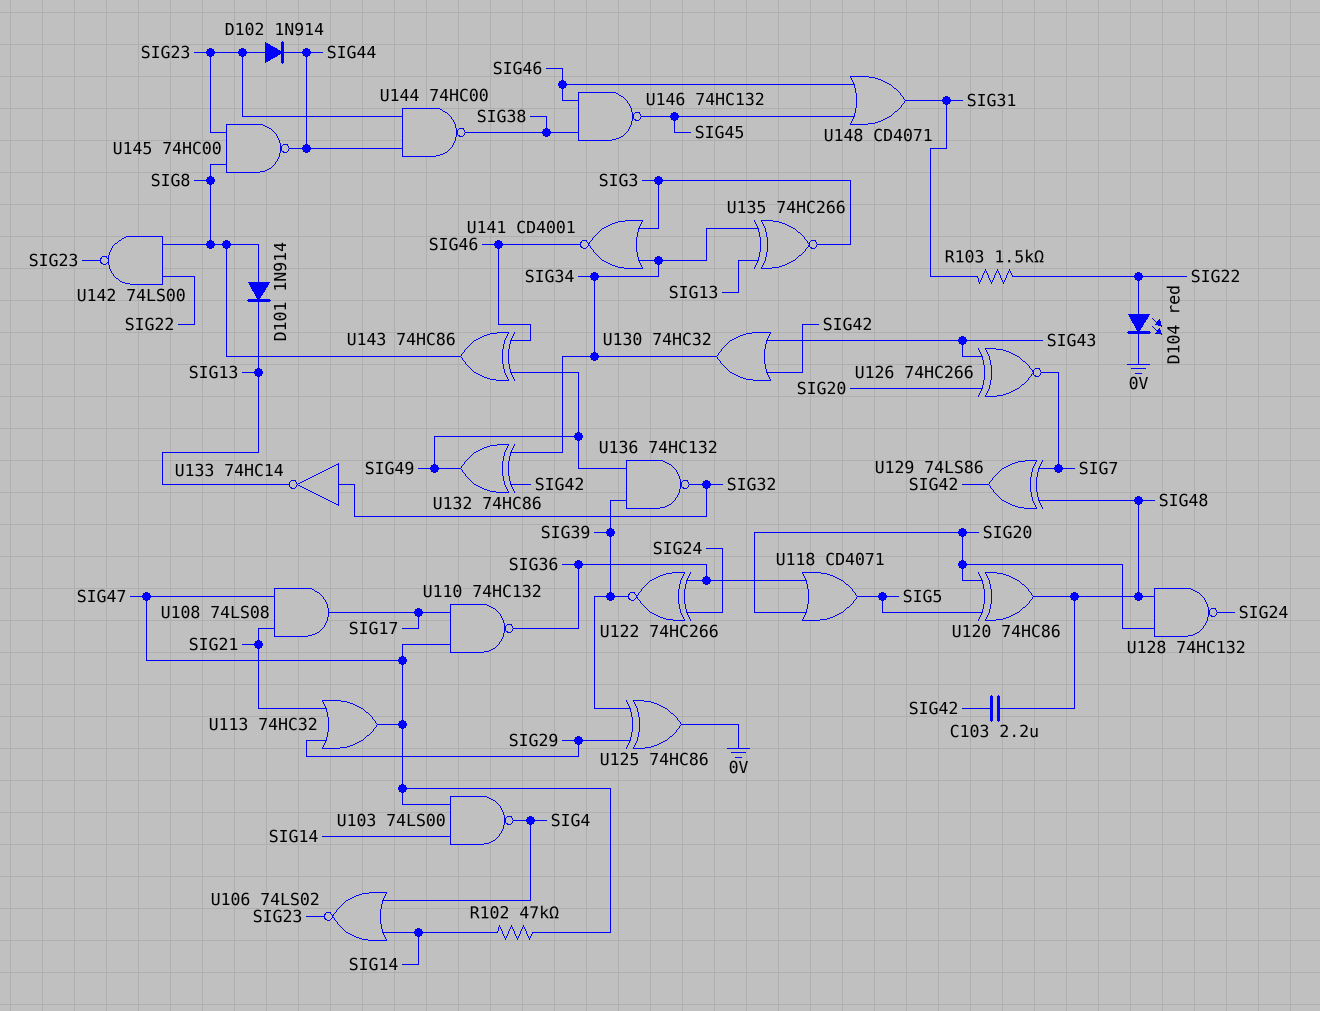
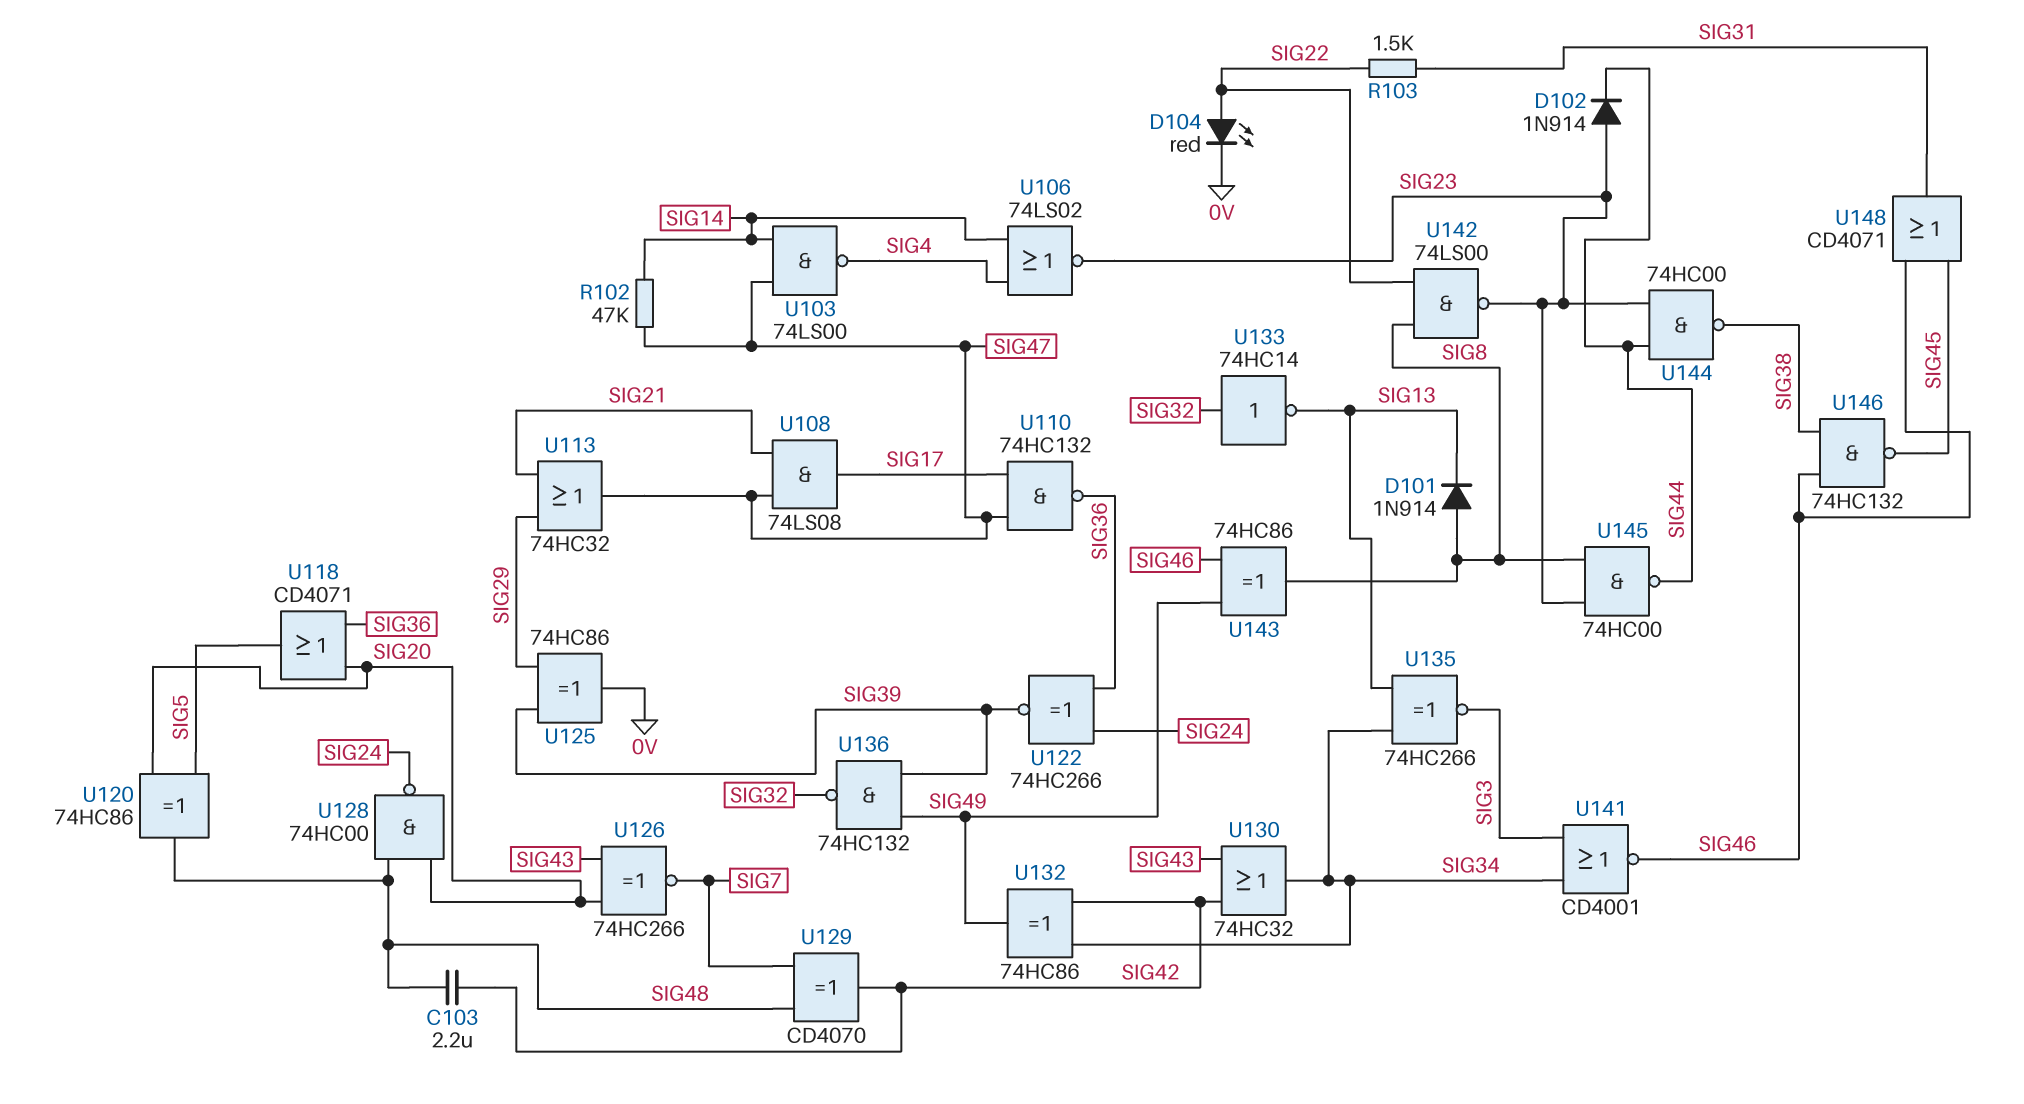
U128: NAND 74HC132 (in SIG20, in SIG48, out SIG24) -> NAND 74HC00 (in SIG20, in SIG48, out SIG24)
U129: XOR 74LS86 (in SIG7, in SIG48, out SIG42) -> XOR CD4070 (in SIG7, in SIG48, out SIG42)

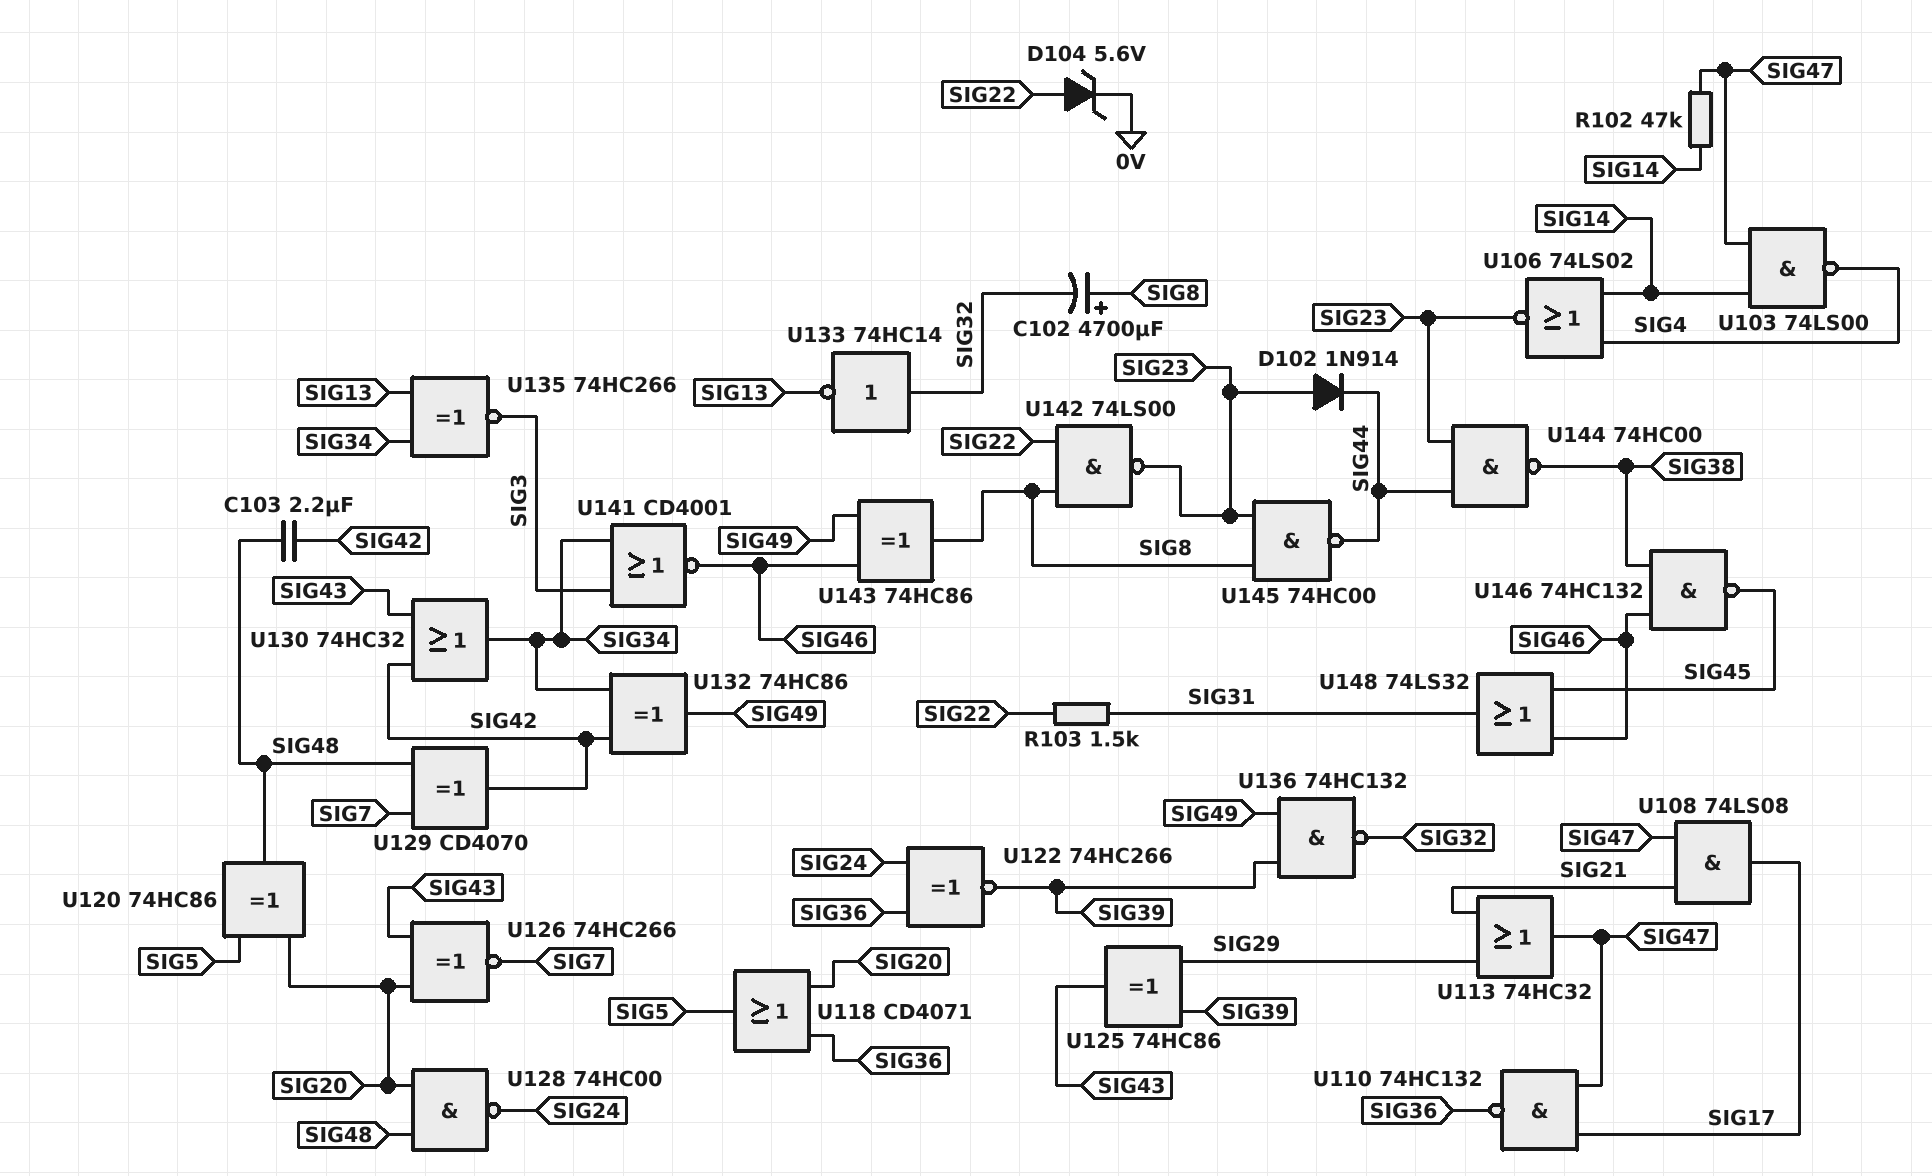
C102: none -> 4700uF (plus SIG8, minus SIG32)
D101: diode 1N914 (A SIG8, K SIG13) -> none
D104: LED red (A SIG22, K 0V) -> zener 5.6V (A SIG22, K 0V)
U125: XOR 74HC86 (in SIG29, in SIG39, out 0V) -> XOR 74HC86 (in SIG29, in SIG39, out SIG43)
U148: OR CD4071 (in SIG45, in SIG46, out SIG31) -> OR 74LS32 (in SIG45, in SIG46, out SIG31)

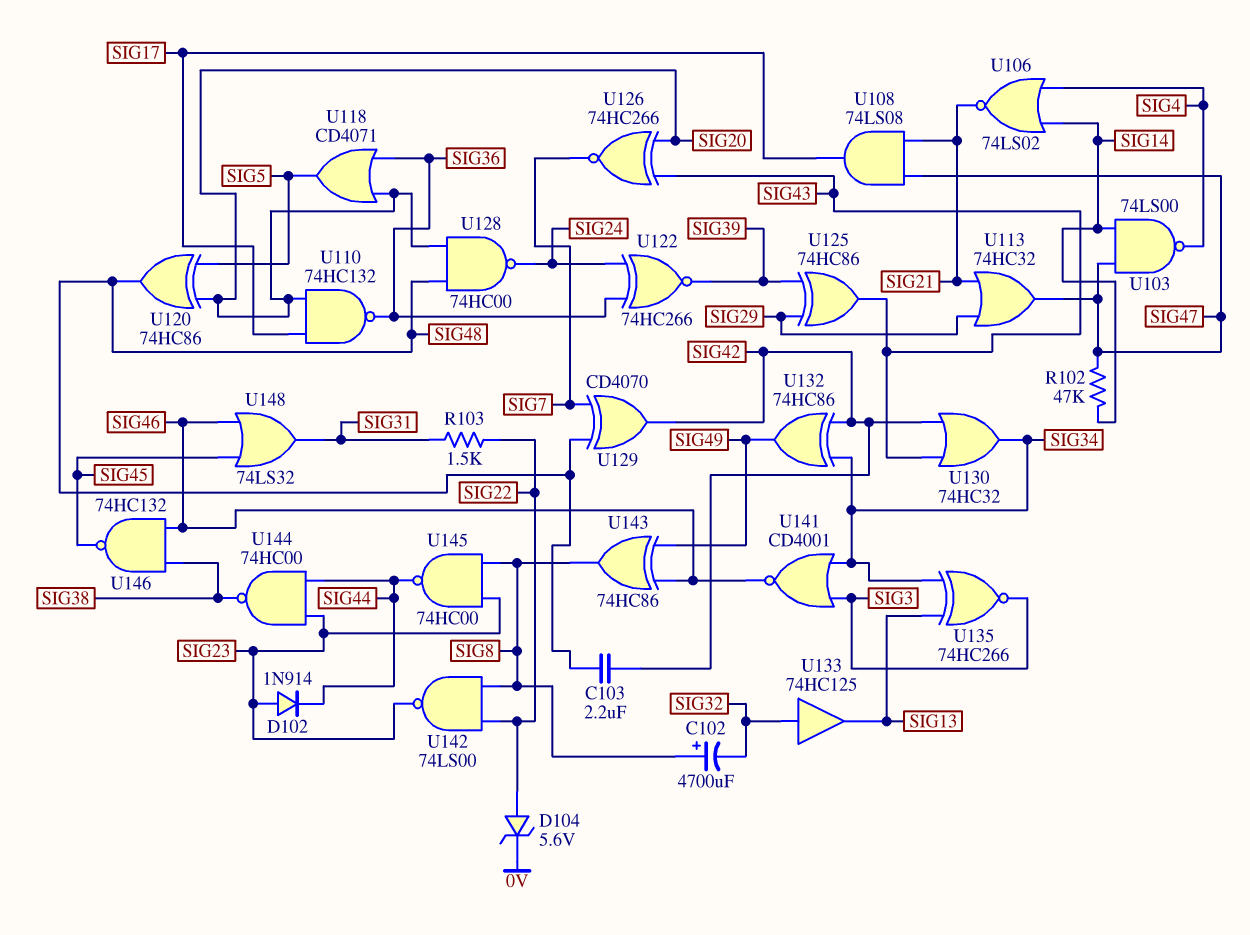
U106: NOR 74LS02 (in SIG4, in SIG14, out SIG23) -> NOR 74LS02 (in SIG4, in SIG14, out SIG21)
U110: NAND 74HC132 (in SIG17, in SIG47, out SIG36) -> NAND 74HC132 (in SIG17, in SIG20, out SIG36)
U133: NOT 74HC14 (in SIG32, out SIG13) -> buffer 74HC125 (in SIG32, out SIG13)
U136: NAND 74HC132 (in SIG39, in SIG49, out SIG32) -> none

